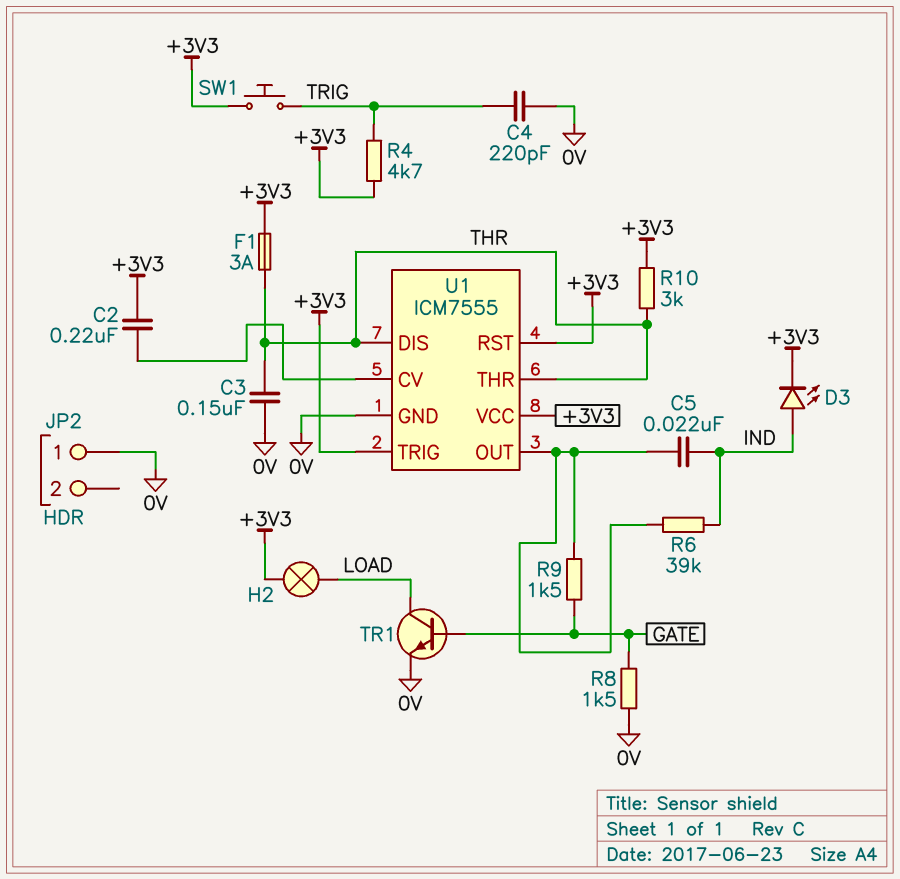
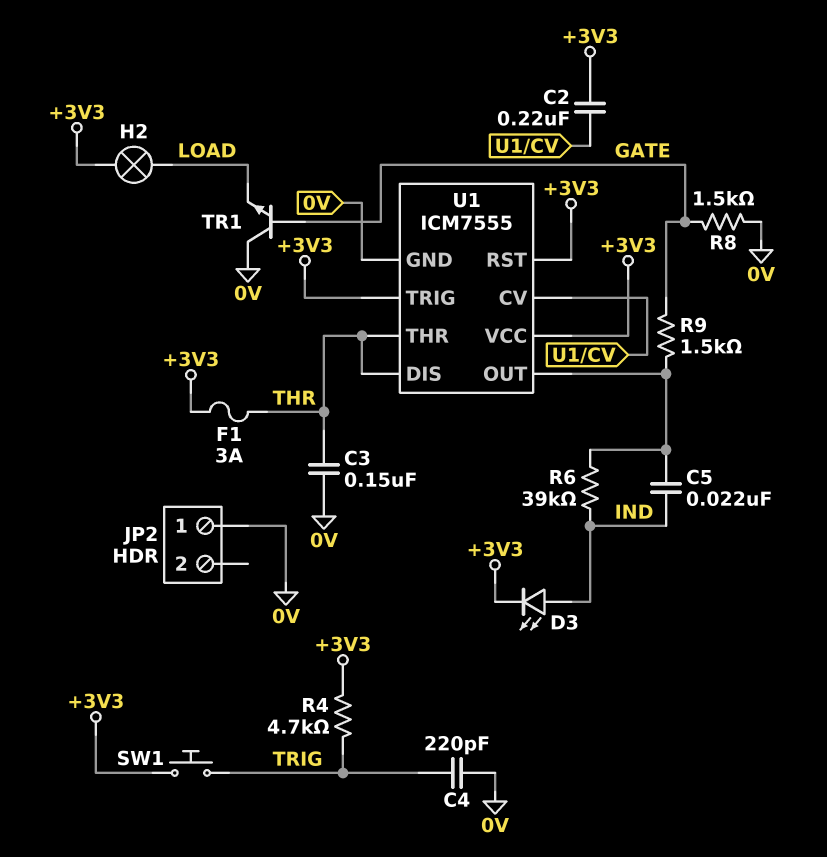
R10: 3k (+3V3, THR) -> none
TR1: NPN (B GATE, C LOAD, E 0V) -> NPN (B GATE, C 0V, E LOAD)

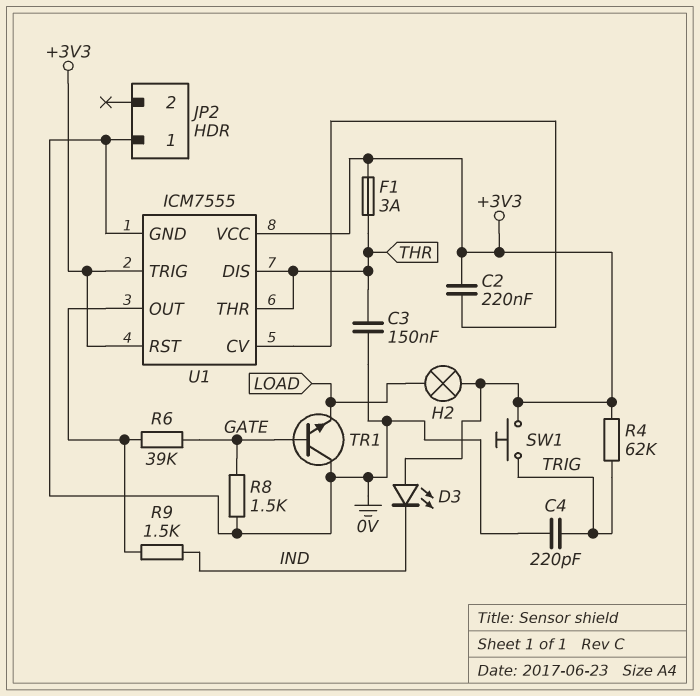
C5: 22nF (IND, U1/OUT) -> none
D3: LED (A IND, K +3V3) -> LED (A +3V3, K IND)
R4: 4.7k (+3V3, TRIG) -> 62k (+3V3, TRIG)
R6: 39k (IND, U1/OUT) -> 39k (GATE, U1/OUT)
R9: 1.5k (GATE, U1/OUT) -> 1.5k (IND, U1/OUT)

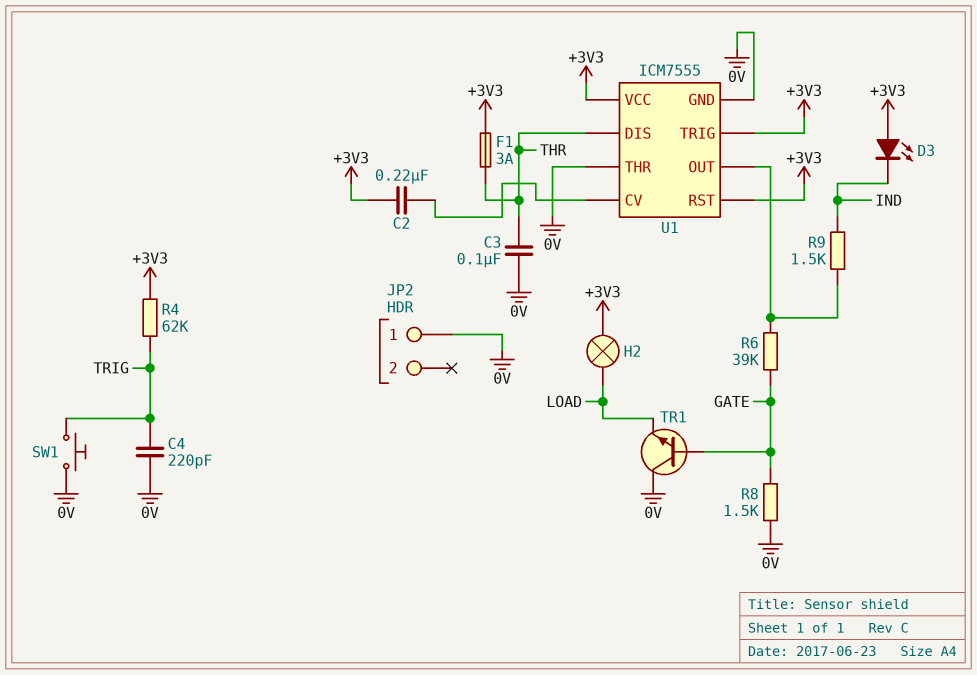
C3: 150nF (0V, THR) -> 100nF (0V, THR)
SW1: button (+3V3, TRIG) -> button (0V, TRIG)
U1 pin THR: THR -> 0V

